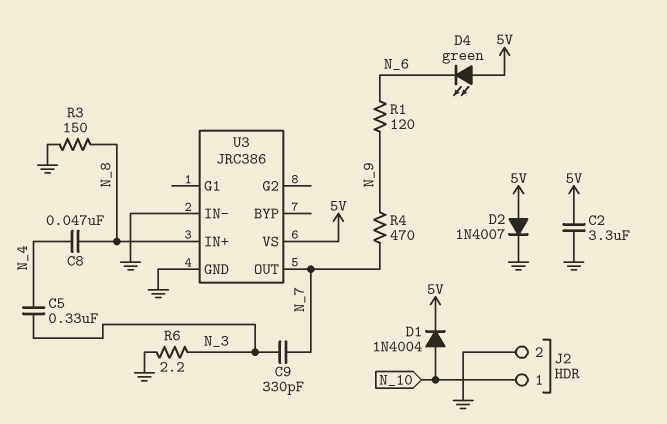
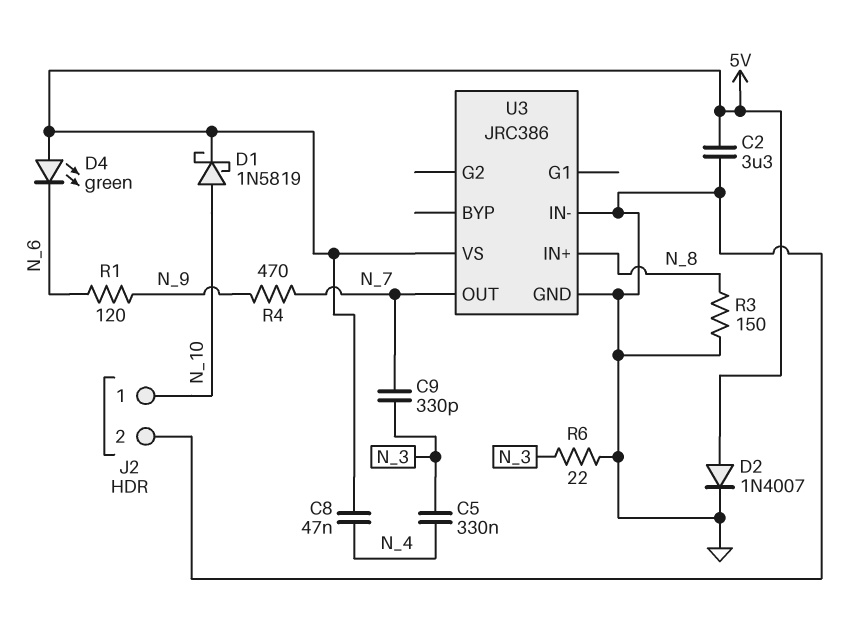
C8: 47nF (N_4, N_8) -> 47nF (5V, N_4)
D1: diode 1N4004 (A N_10, K 5V) -> schottky 1N5819 (A N_10, K 5V)
R6: 2.2 (GND, N_3) -> 22 (GND, N_3)

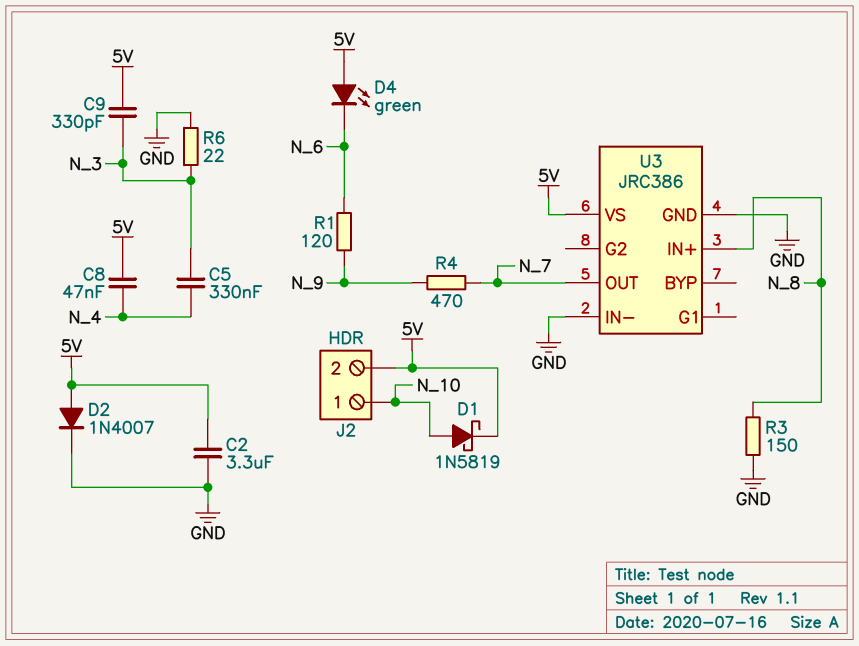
C9: 330pF (N_3, N_7) -> 330pF (5V, N_3)
J2 pin 2: GND -> 5V

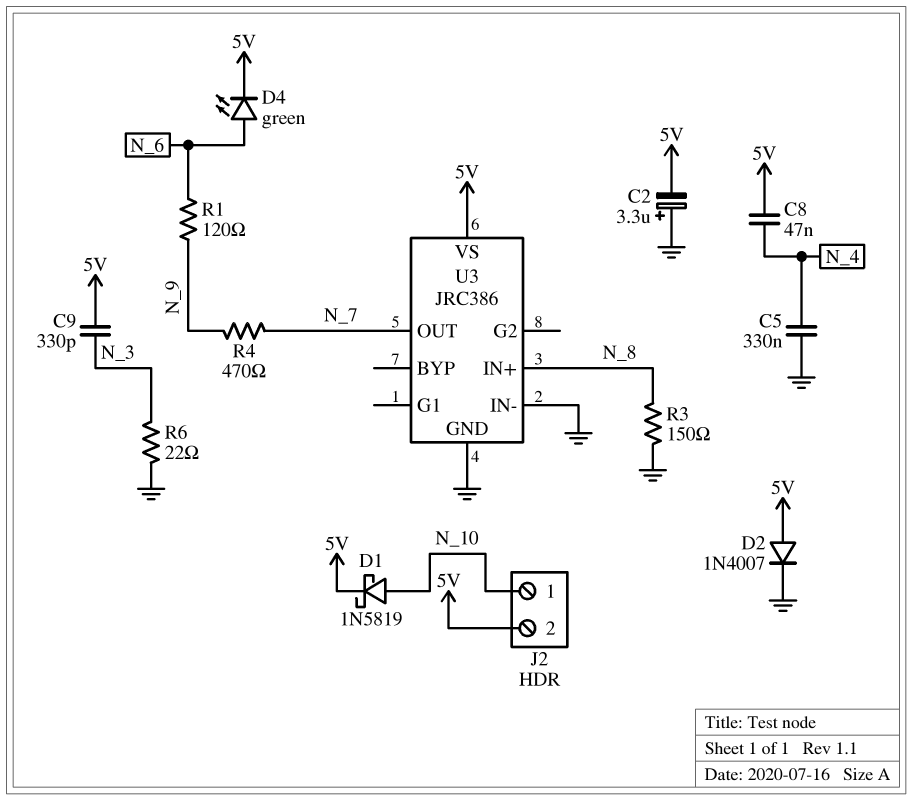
C2: 3.3uF (5V, GND) -> 3.3uF (plus GND, minus 5V)
C5: 330nF (N_3, N_4) -> 330nF (GND, N_4)
D4: LED green (A 5V, K N_6) -> LED green (A N_6, K 5V)

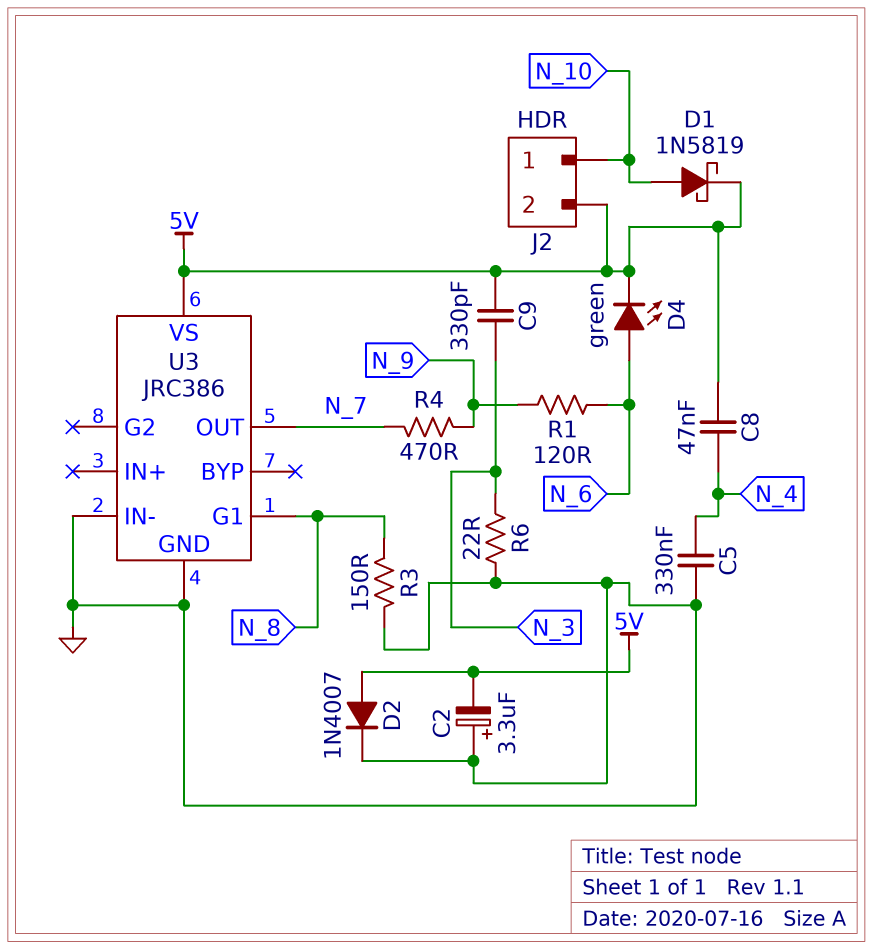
U3 pin G1: none -> N_8
U3 pin IN+: N_8 -> none

